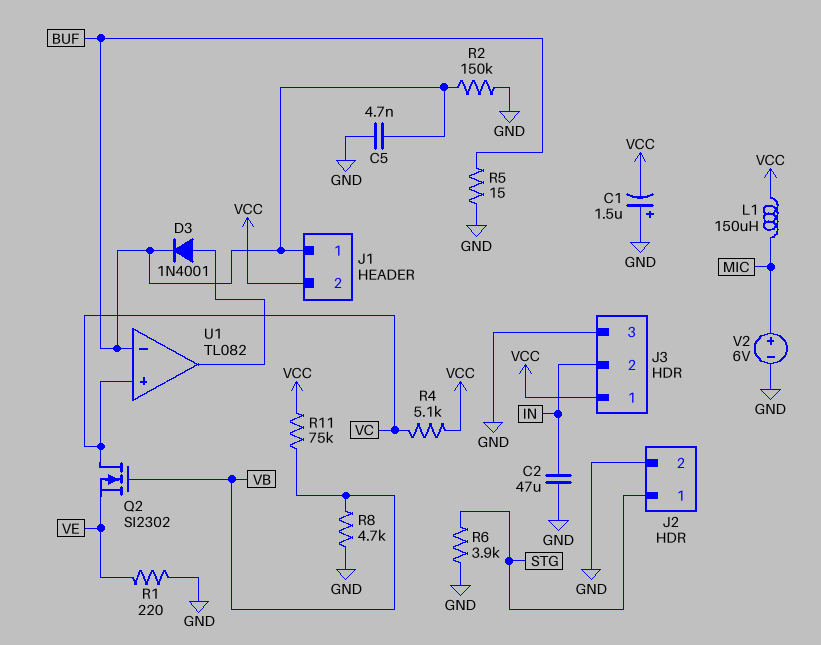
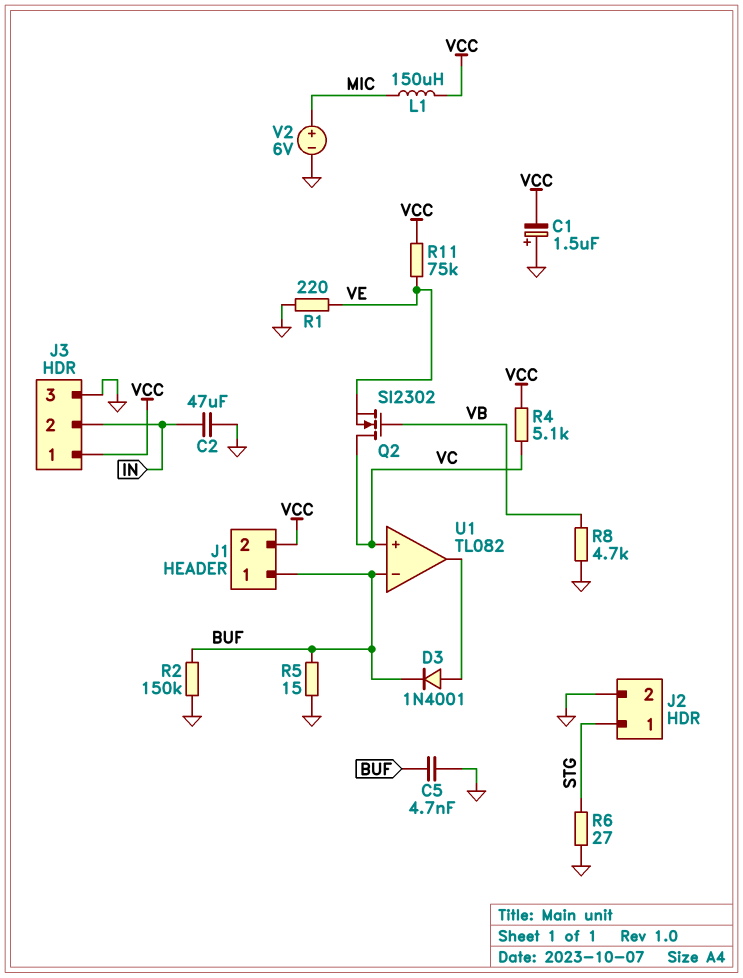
R6: 3.9k (GND, STG) -> 27 (GND, STG)
R11: 75k (VB, VCC) -> 75k (VCC, VE)

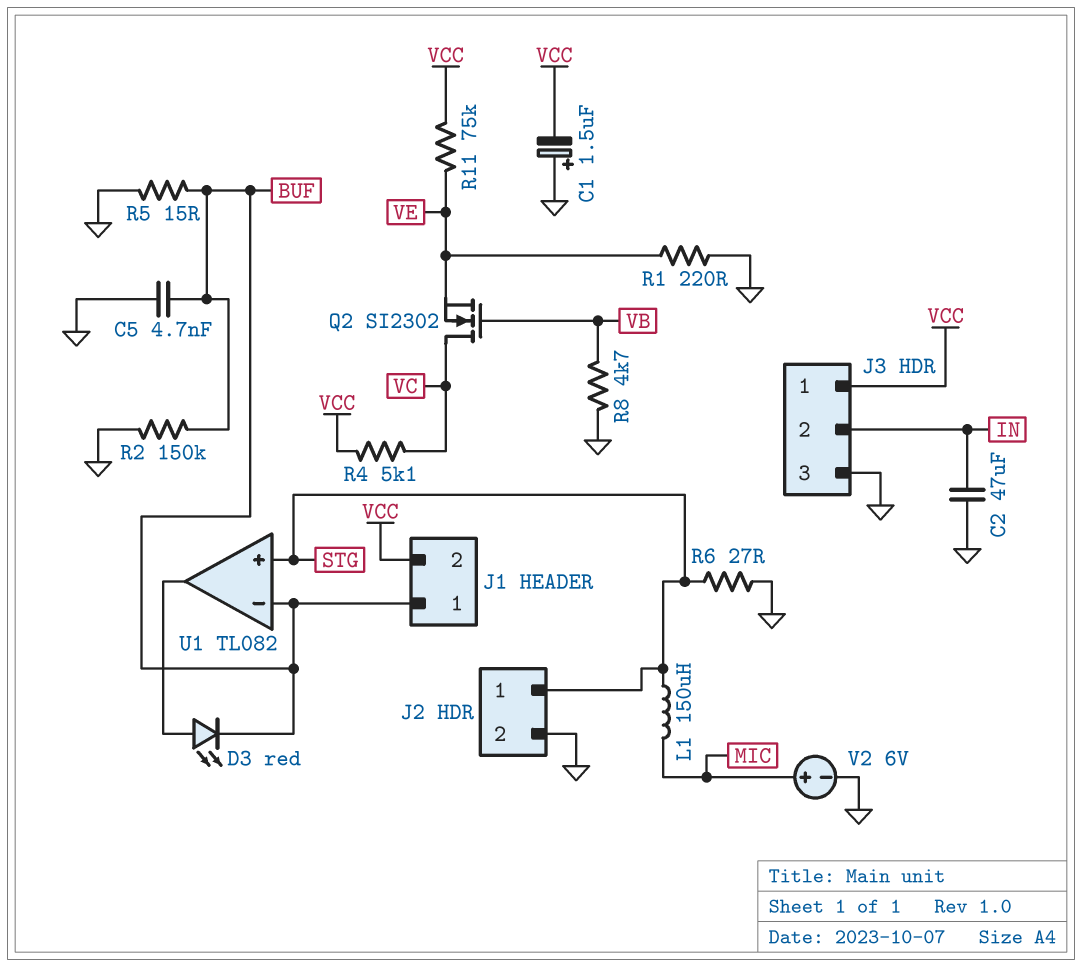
D3: diode 1N4001 (A U1/out, K BUF) -> LED red (A U1/out, K BUF)
L1: 150uH (MIC, VCC) -> 150uH (MIC, STG)
U1 pin in+: VC -> STG

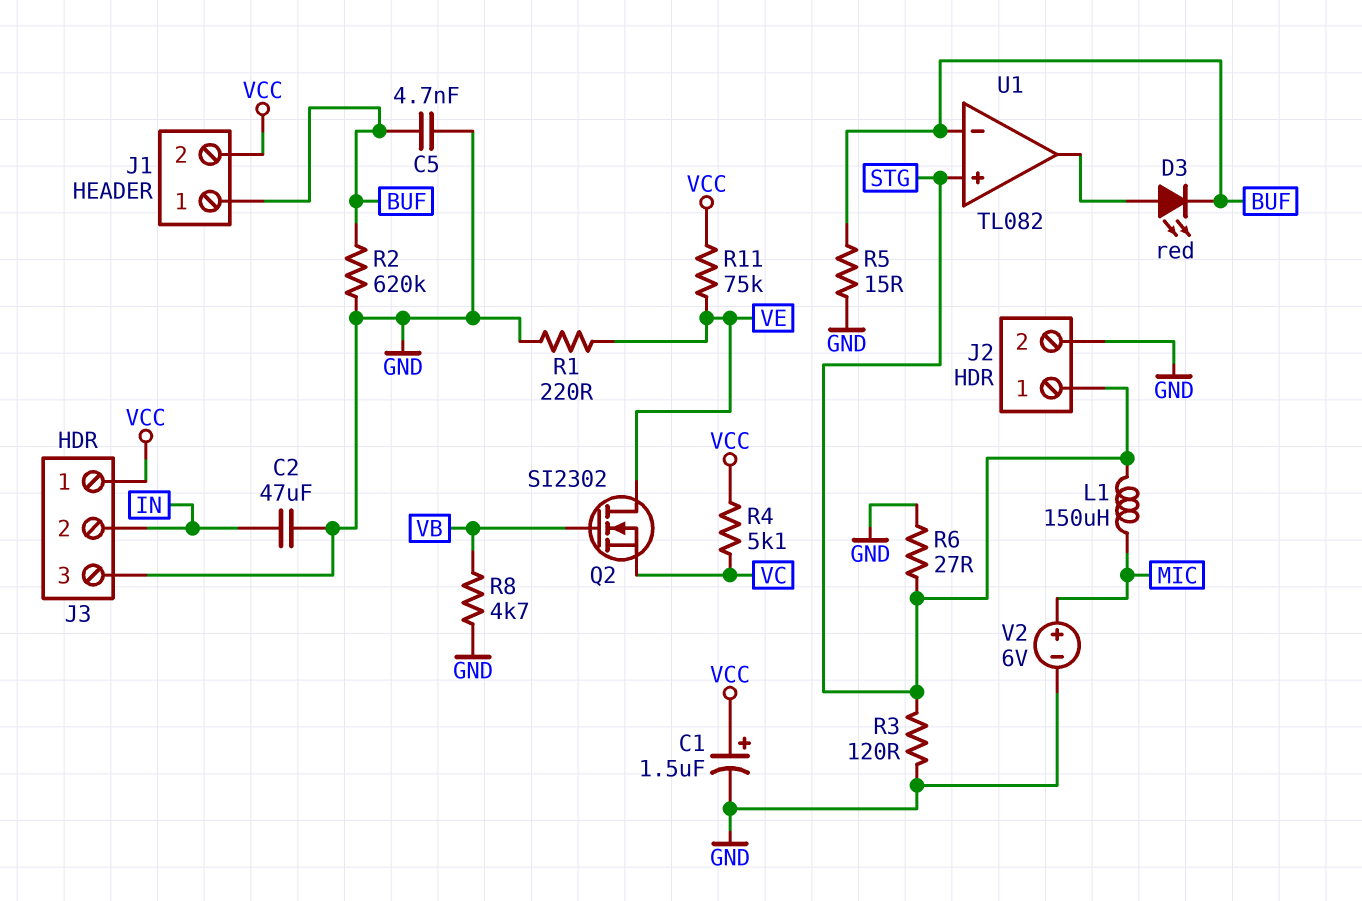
C1: 1.5uF (plus GND, minus VCC) -> 1.5uF (plus VCC, minus GND)
Q2: NMOS SI2302 (G VB, D VC, S VE) -> NMOS SI2302 (G VB, D VE, S VC)
R2: 150k (BUF, GND) -> 620k (BUF, GND)
R3: none -> 120 (GND, STG)

